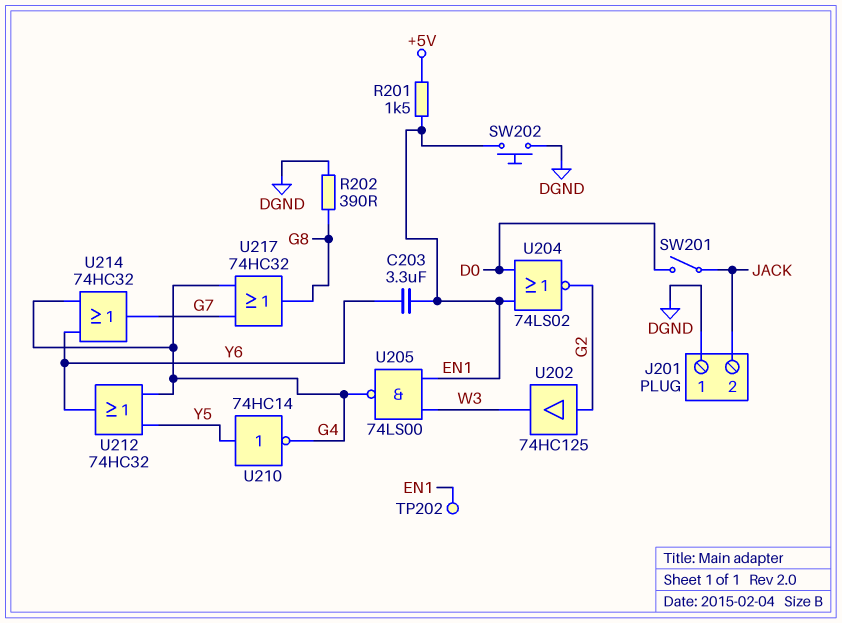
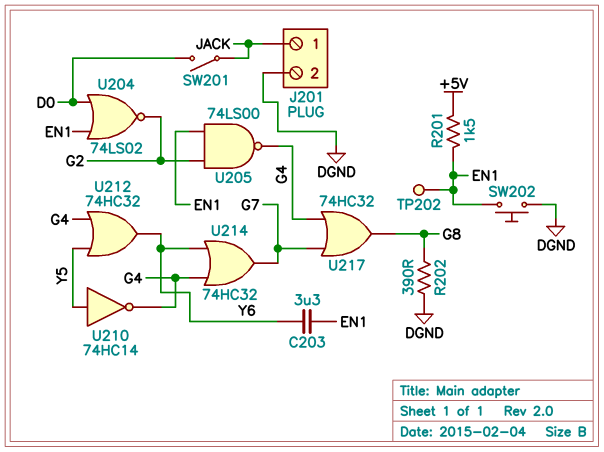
J201 pin 1: DGND -> JACK
J201 pin 2: JACK -> DGND
U202: buffer 74HC125 (in G2, out W3) -> none
U205: NAND 74LS00 (in EN1, in W3, out G4) -> NAND 74LS00 (in EN1, in G2, out G4)

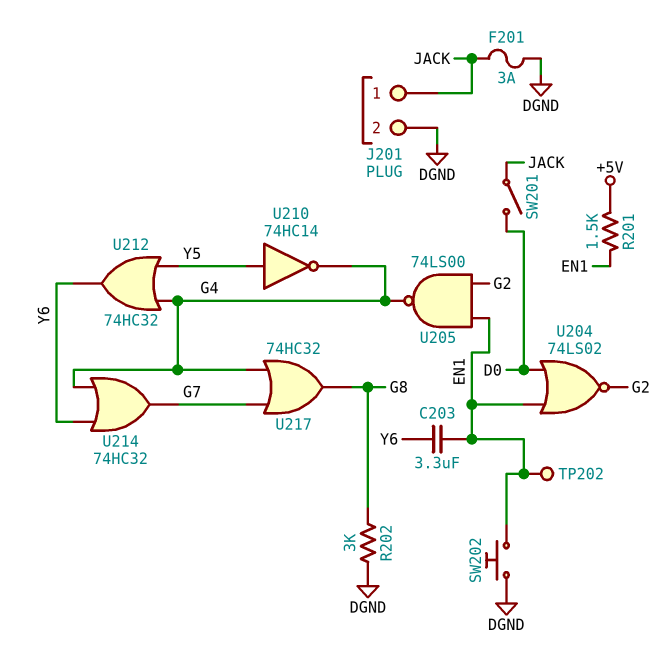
F201: none -> 3A (DGND, JACK)
R202: 390 (DGND, G8) -> 3k (DGND, G8)

